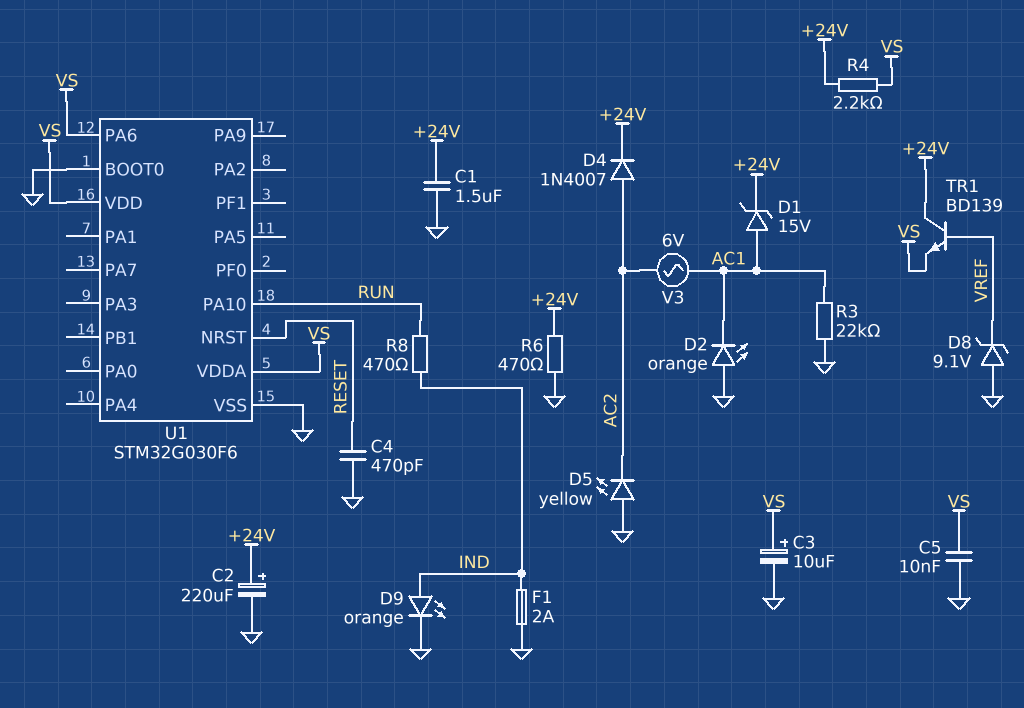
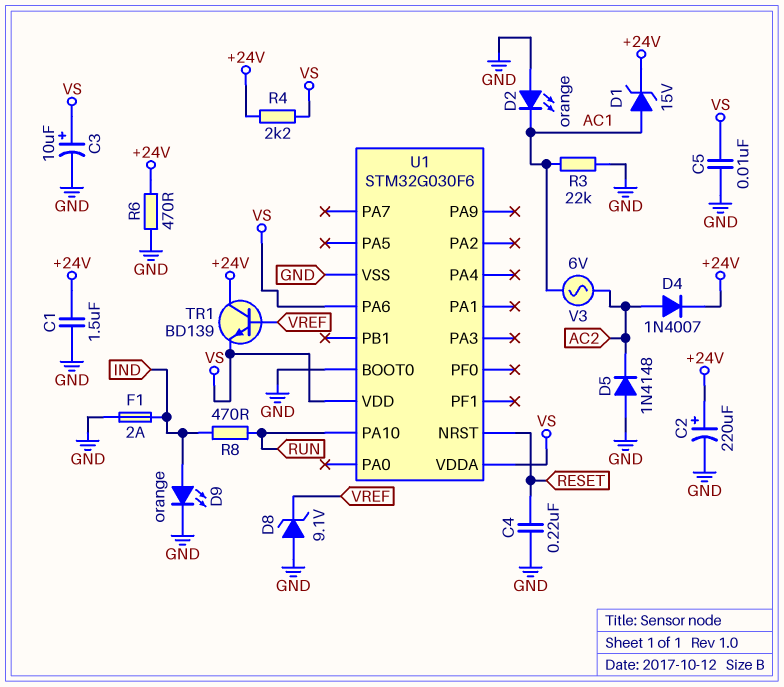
C4: 470pF (GND, RESET) -> 220nF (GND, RESET)
D5: LED yellow (A GND, K AC2) -> diode 1N4148 (A GND, K AC2)

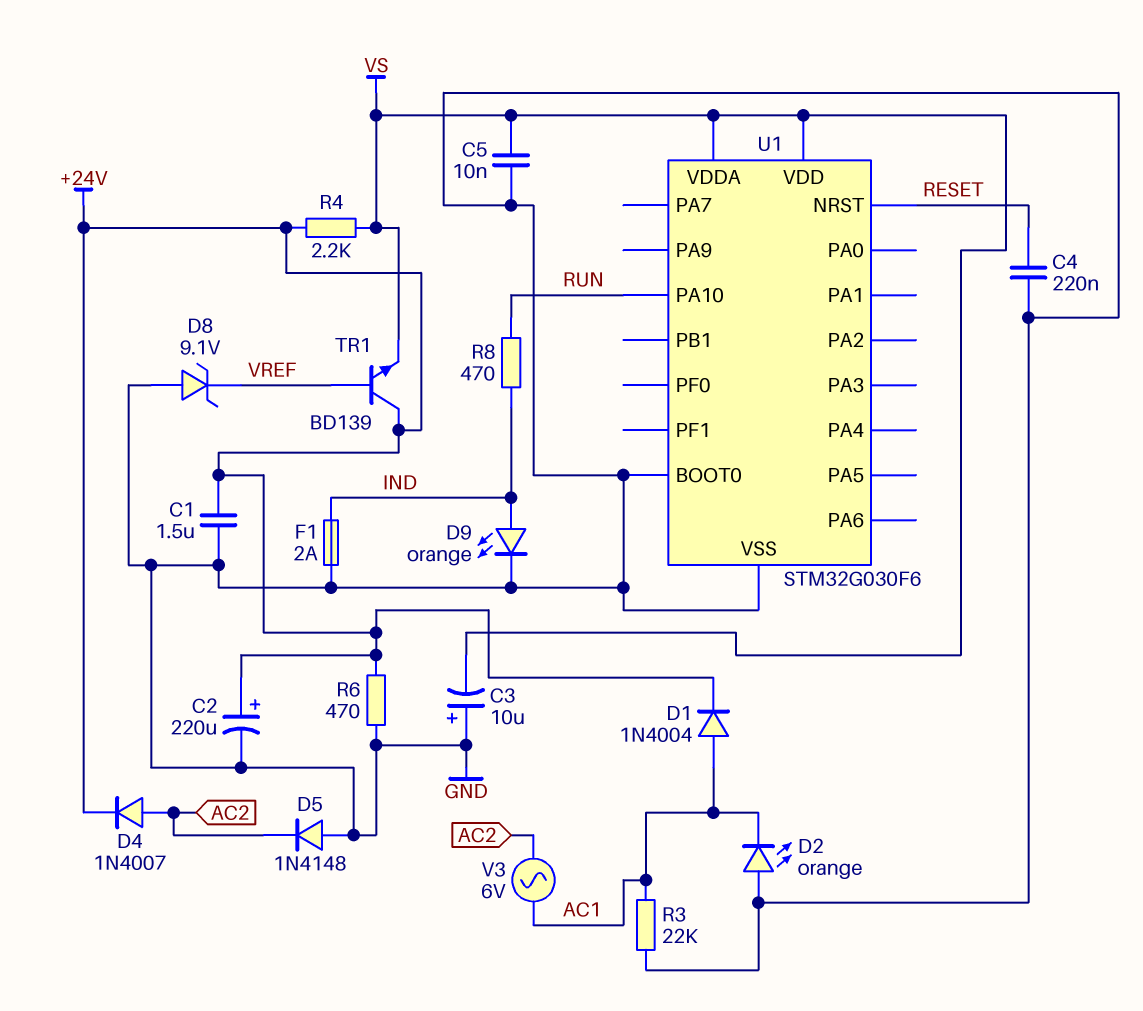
C3: 10uF (plus VS, minus GND) -> 10uF (plus GND, minus VS)
D1: zener 15V (A AC1, K +24V) -> diode 1N4004 (A AC1, K +24V)
U1 pin PA6: VS -> none

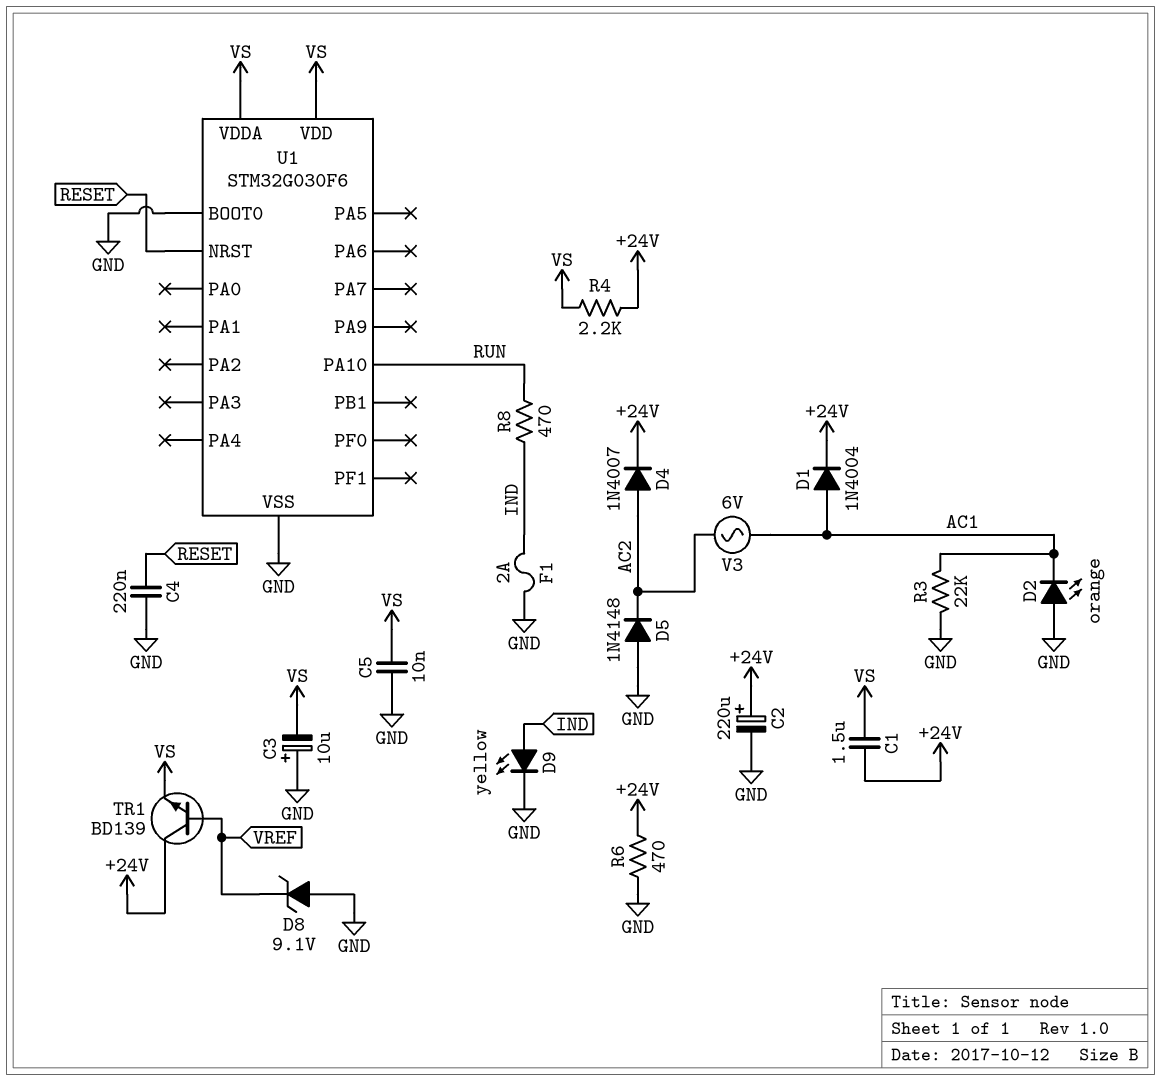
C1: 1.5uF (+24V, GND) -> 1.5uF (+24V, VS)
D9: LED orange (A IND, K GND) -> LED yellow (A IND, K GND)

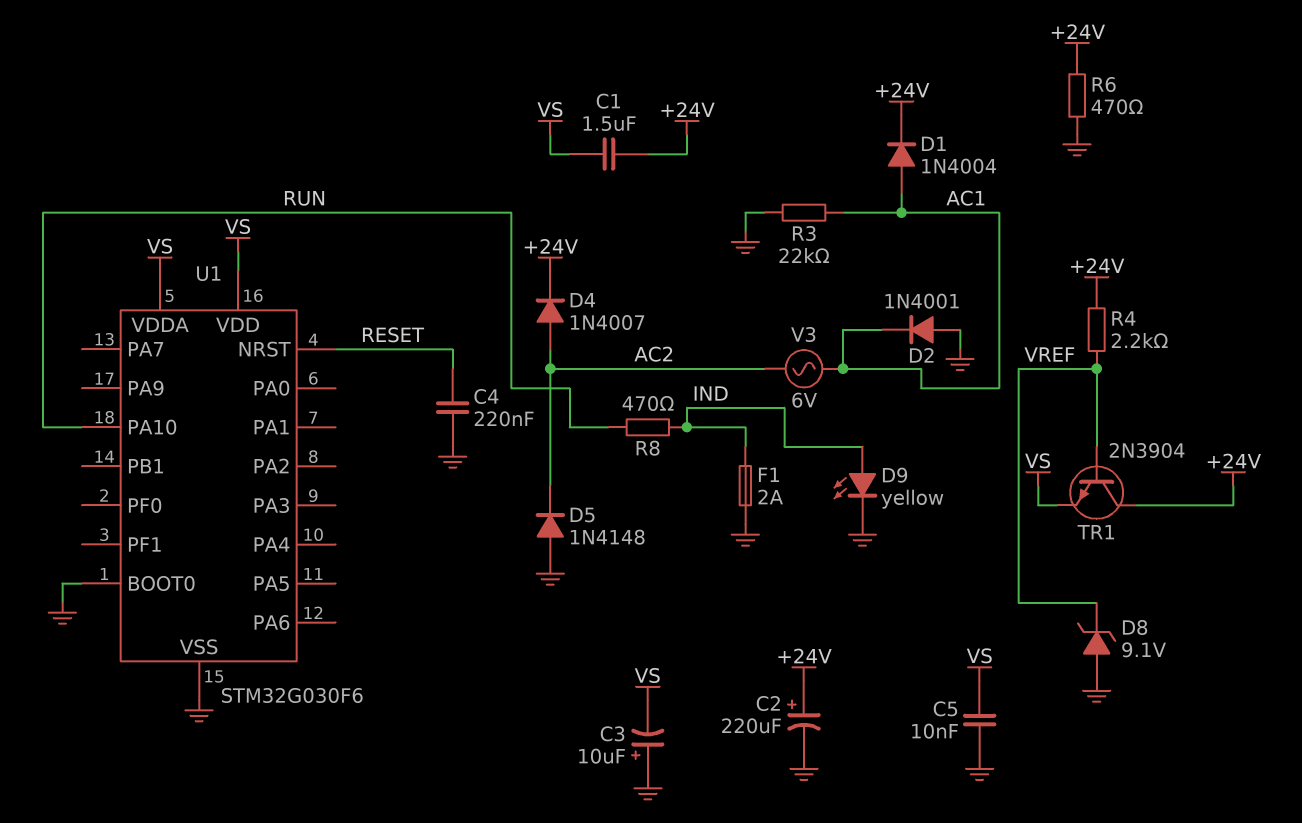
D2: LED orange (A GND, K AC1) -> diode 1N4001 (A GND, K AC1)
R4: 2.2k (+24V, VS) -> 2.2k (+24V, VREF)
TR1: NPN BD139 (B VREF, C +24V, E VS) -> NPN 2N3904 (B VREF, C +24V, E VS)

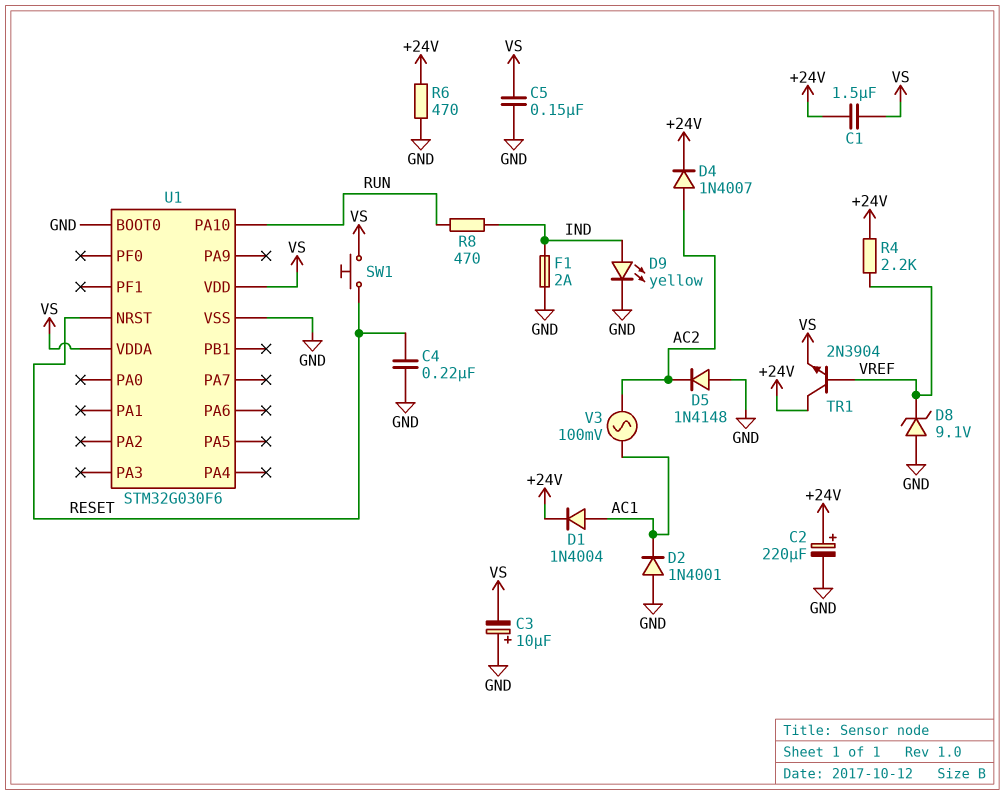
C5: 10nF (GND, VS) -> 150nF (GND, VS)
R3: 22k (AC1, GND) -> none
SW1: none -> button (RESET, VS)
V3: AC 6V (AC1, AC2) -> AC 100mV (AC1, AC2)

